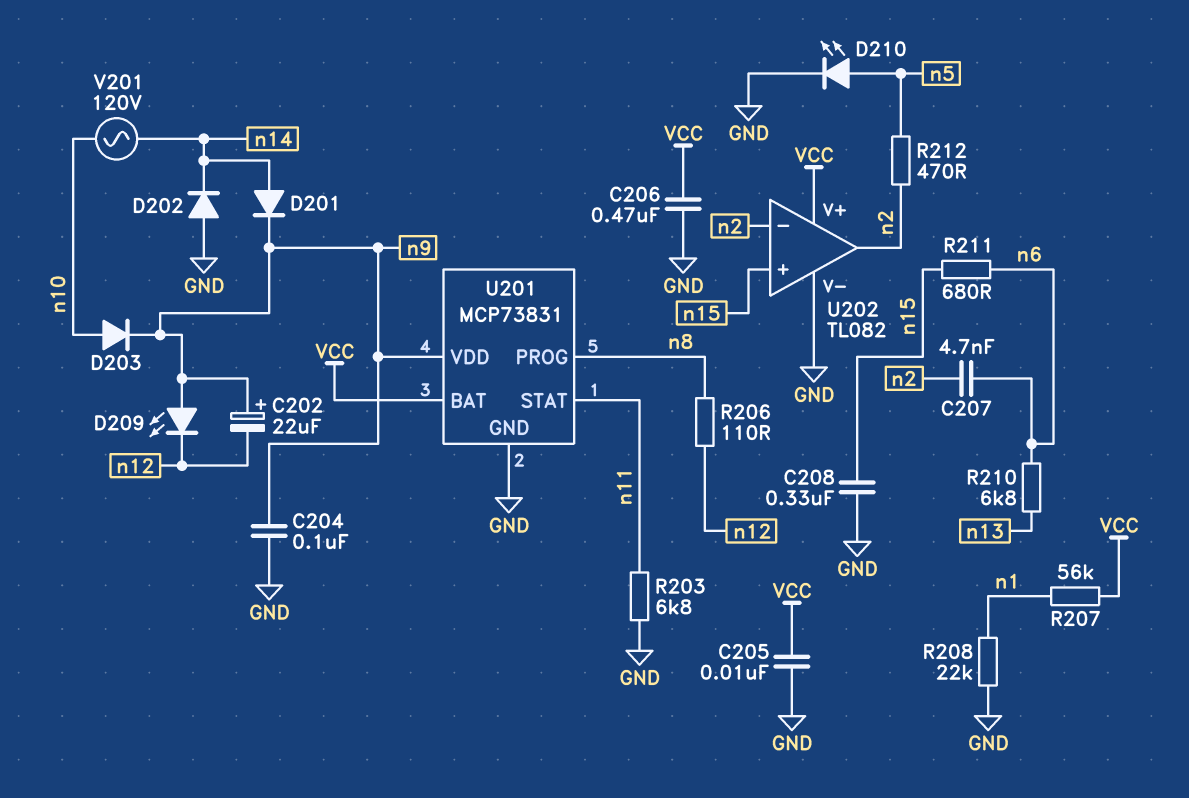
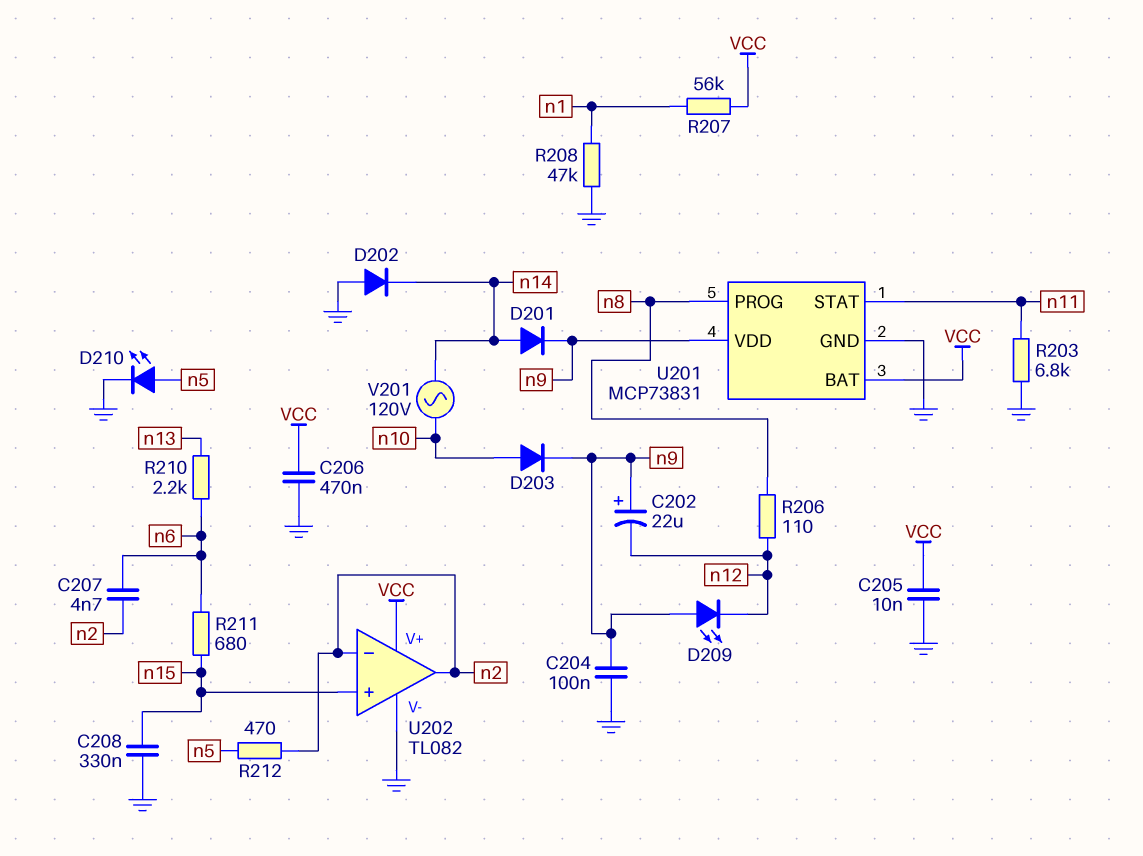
R208: 22k (GND, n1) -> 47k (GND, n1)
R210: 6.8k (n6, n13) -> 2.2k (n6, n13)

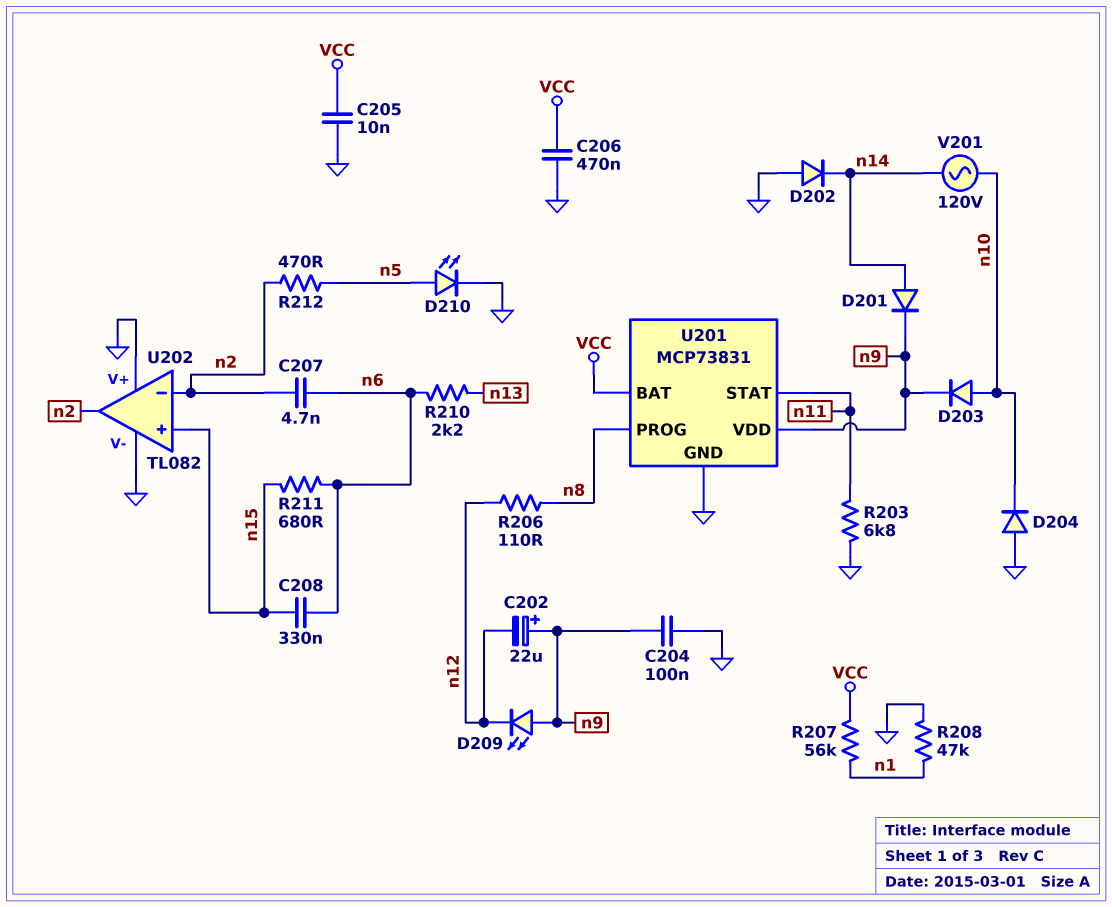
C208: 330nF (GND, n15) -> 330nF (n6, n15)
D204: none -> diode (A GND, K n10)
U202 pin V+: VCC -> GND

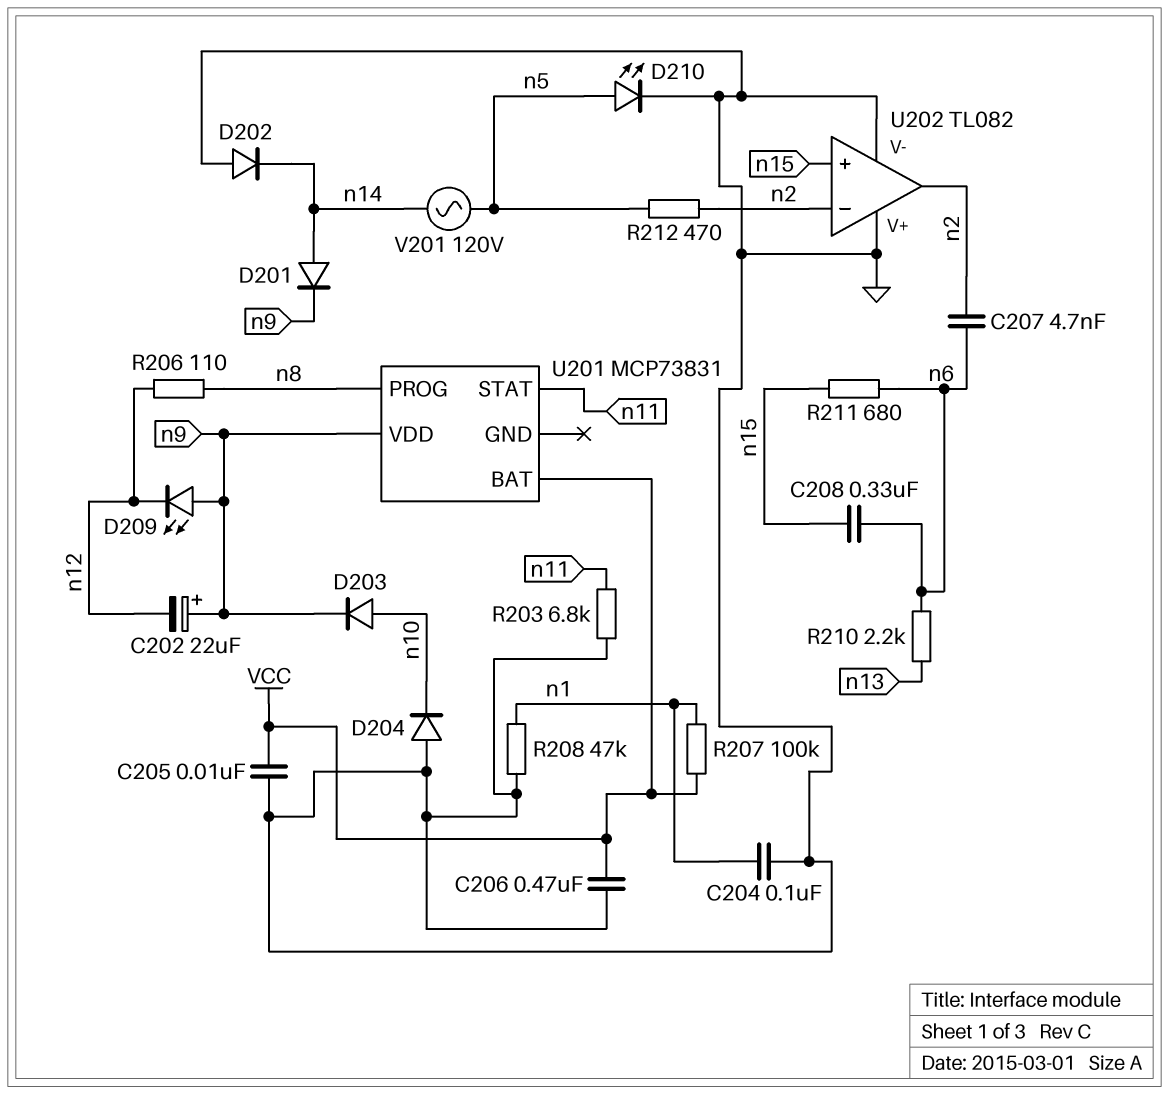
C204: 100nF (GND, n9) -> 100nF (GND, n1)
R207: 56k (VCC, n1) -> 100k (VCC, n1)
U201 pin GND: GND -> none
V201: AC 120V (n10, n14) -> AC 120V (n5, n14)

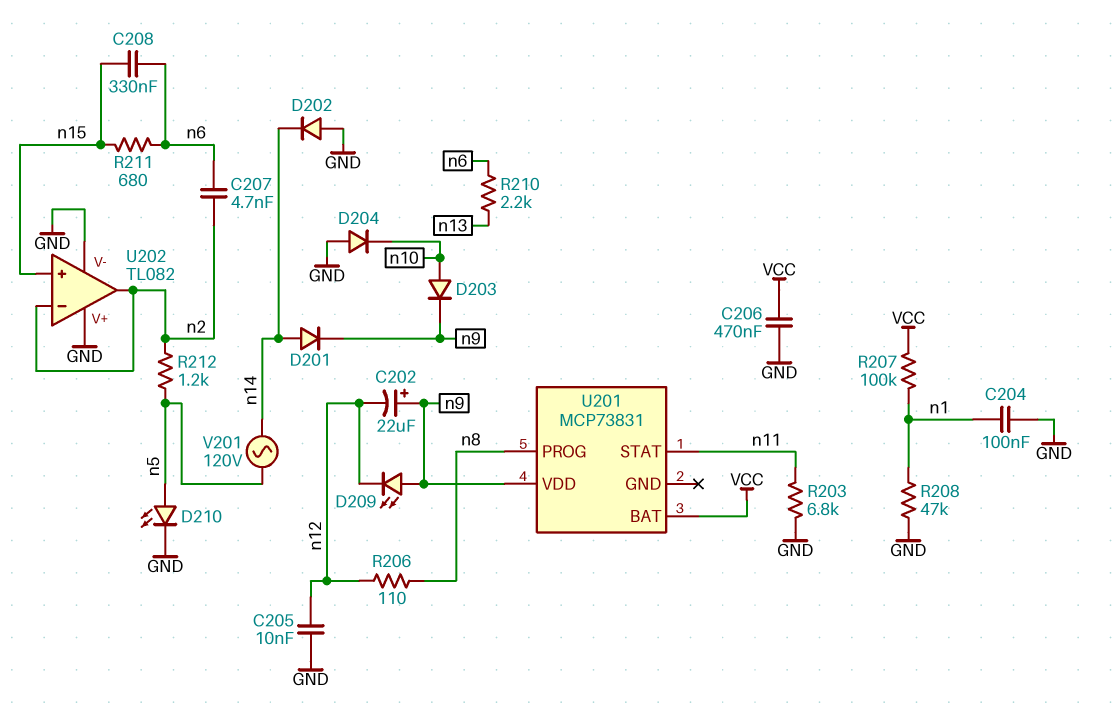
C205: 10nF (GND, VCC) -> 10nF (GND, n12)
R212: 470 (n2, n5) -> 1.2k (n2, n5)

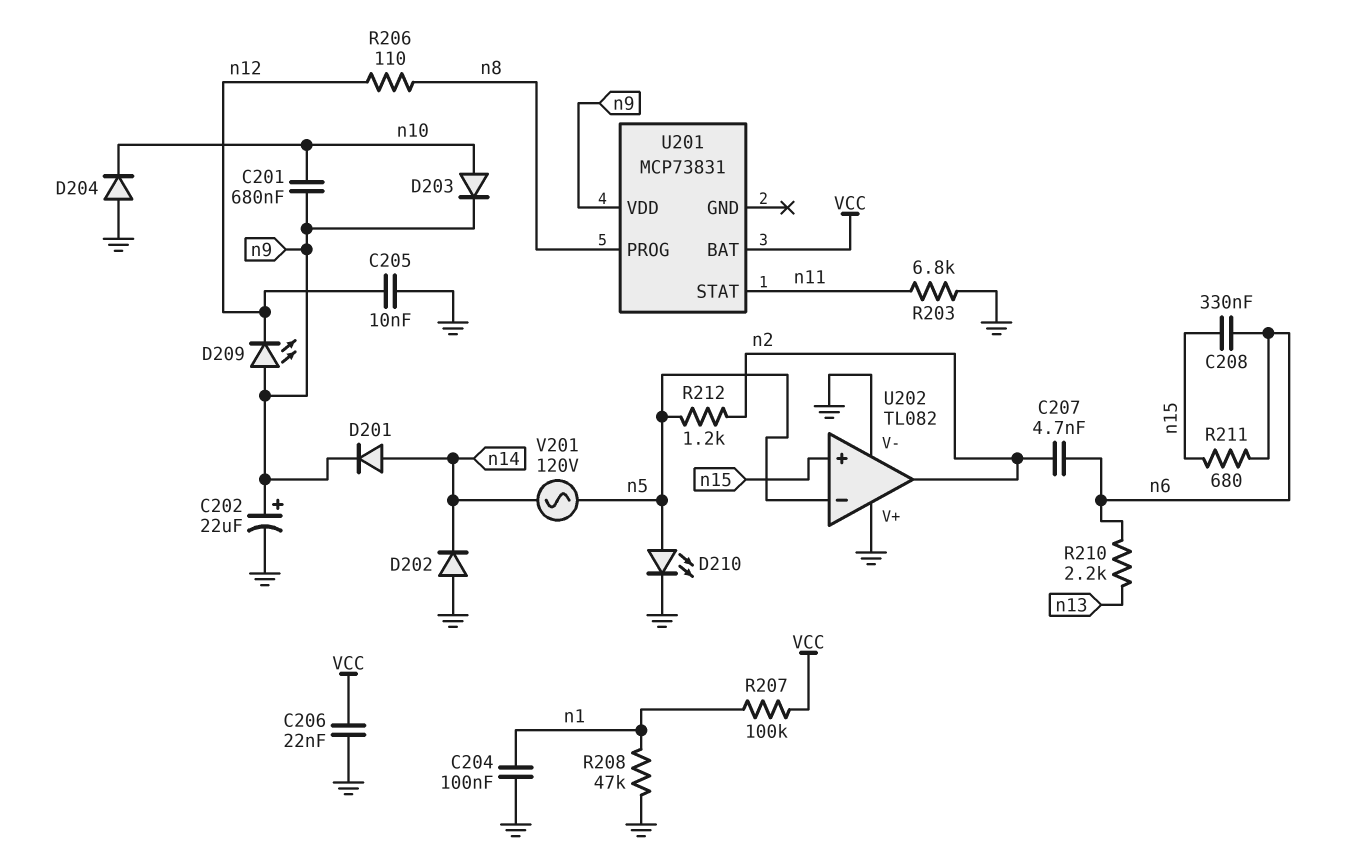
C201: none -> 680nF (n9, n10)
C202: 22uF (plus n9, minus n12) -> 22uF (plus n9, minus GND)
C206: 470nF (GND, VCC) -> 22nF (GND, VCC)
U202 pin in-: n2 -> n5

